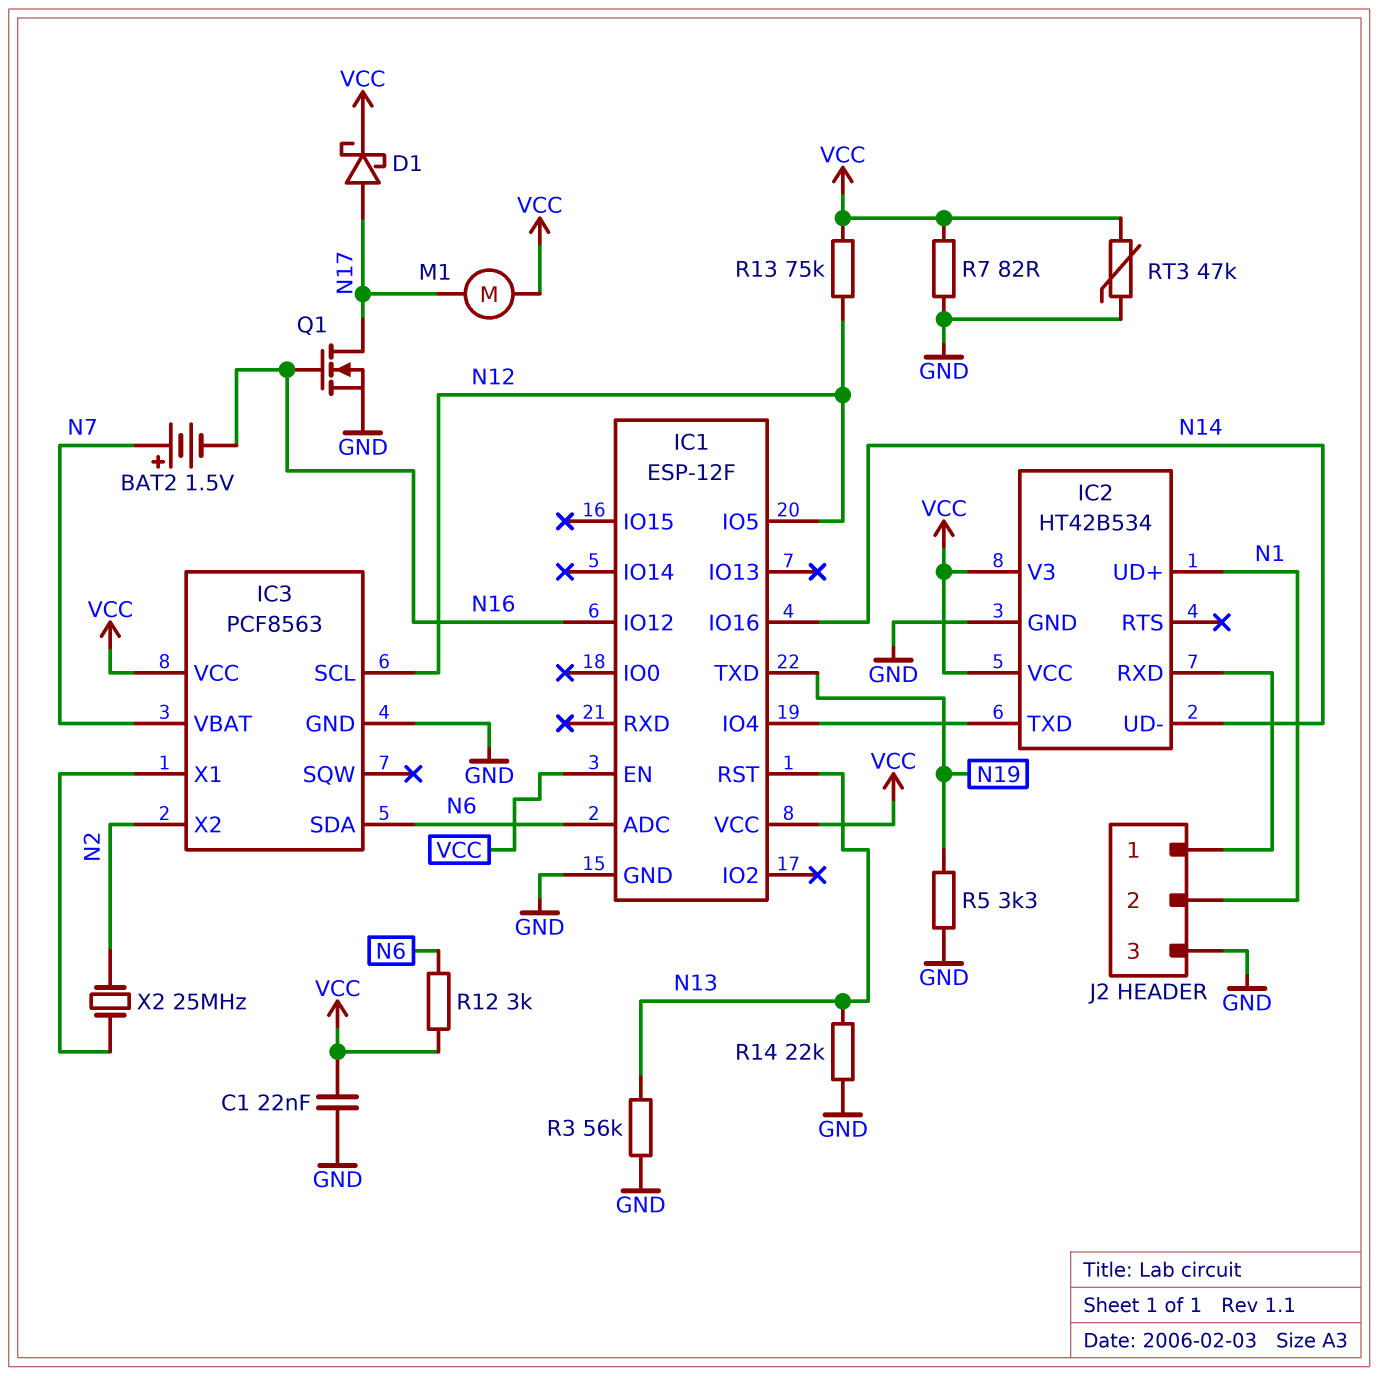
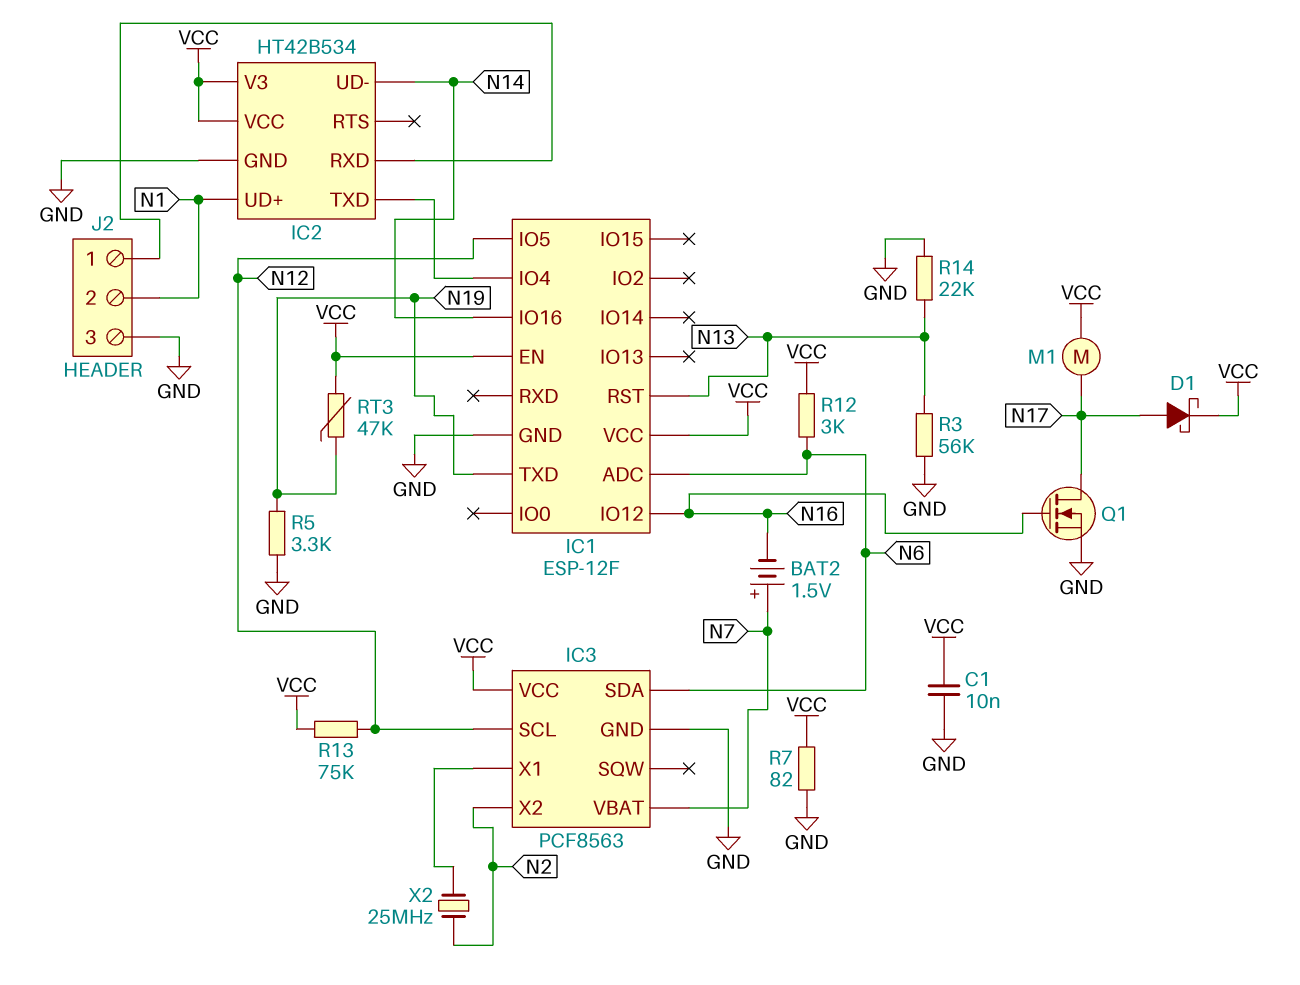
C1: 22nF (GND, VCC) -> 10nF (GND, VCC)
RT3: 47k (GND, VCC) -> 47k (N19, VCC)

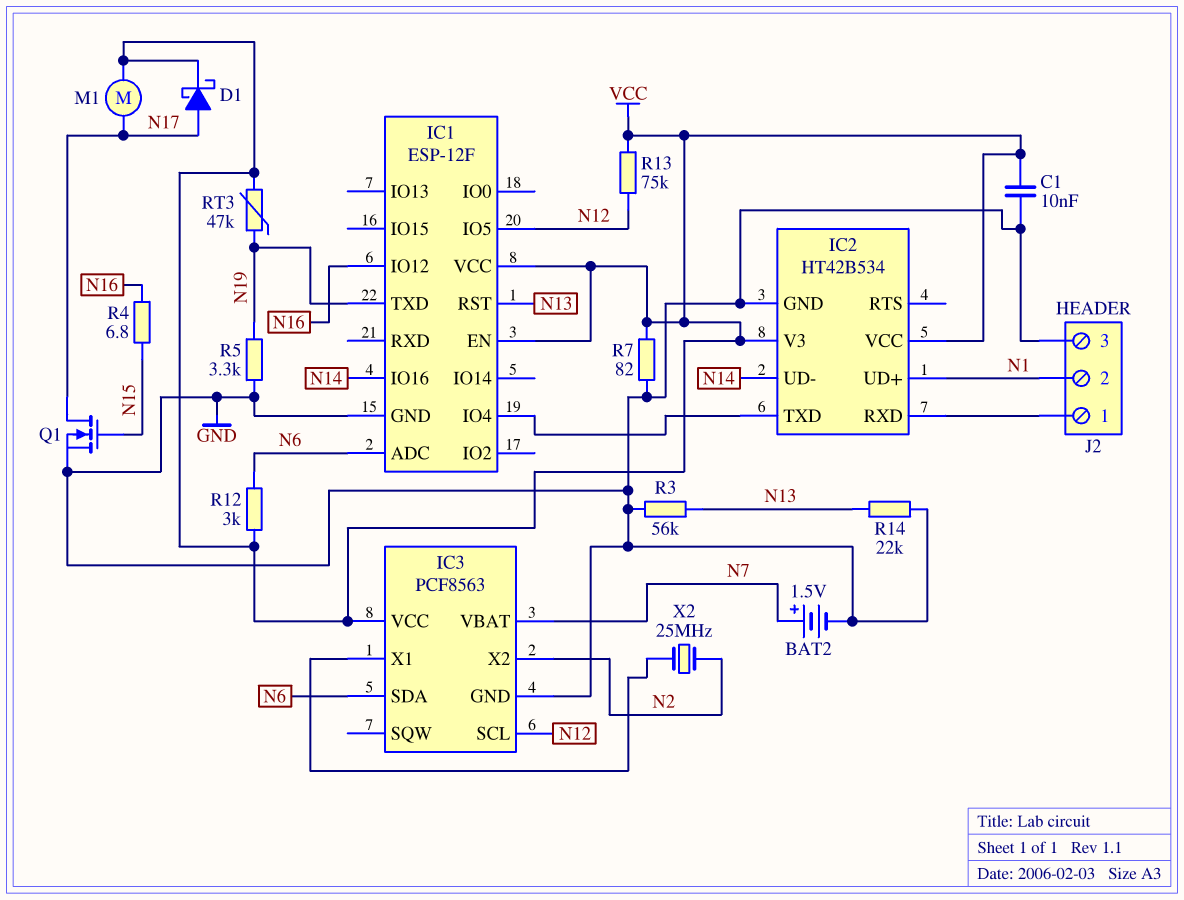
BAT2: 1.5V (plus N7, minus N16) -> 1.5V (plus N7, minus GND)
Q1: NMOS (G N16, D N17, S GND) -> NMOS (G N15, D N17, S GND)
R4: none -> 6.8 (N15, N16)

